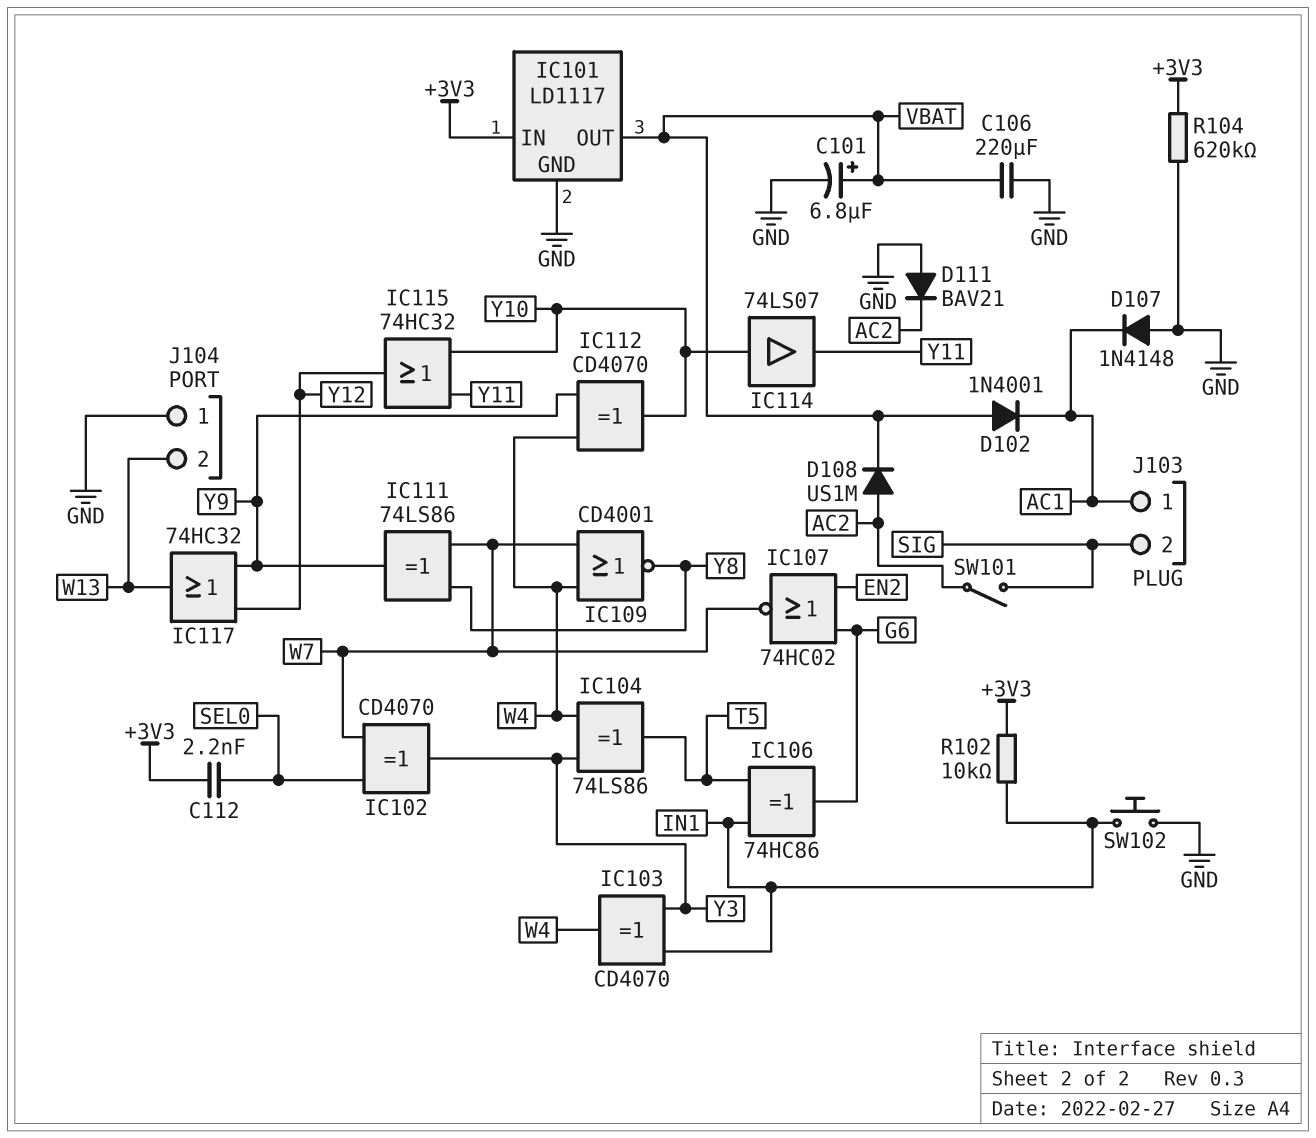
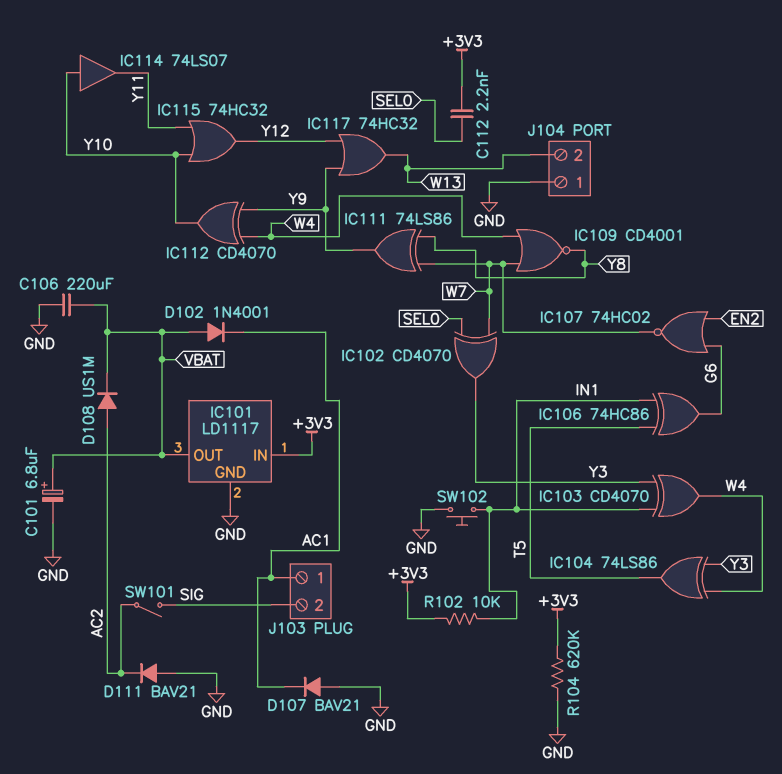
D107: diode 1N4148 (A GND, K AC1) -> diode BAV21 (A GND, K AC1)

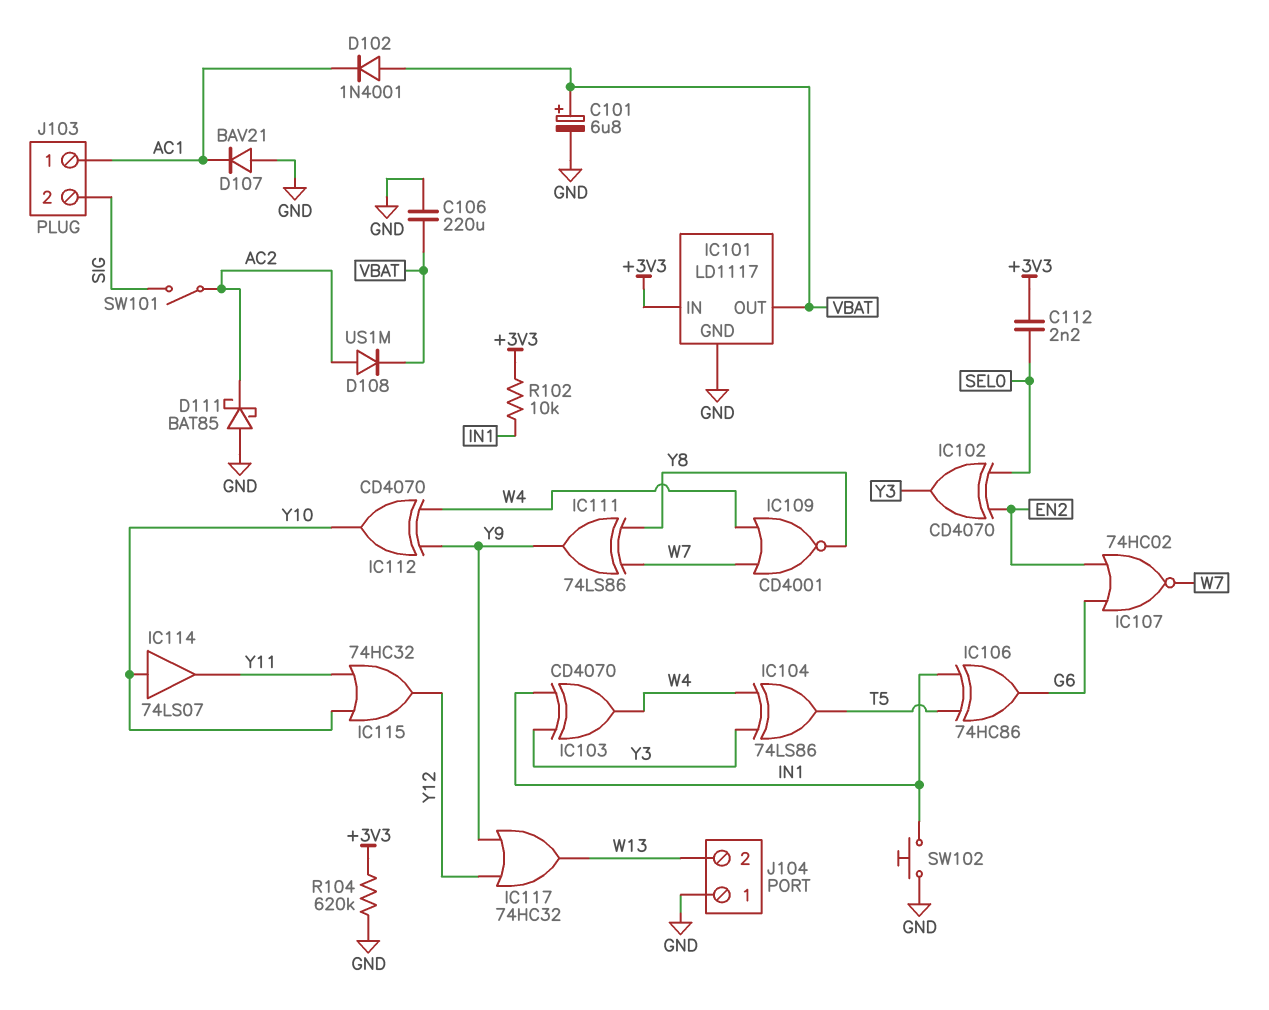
D111: diode BAV21 (A GND, K AC2) -> schottky BAT85 (A GND, K AC2)
IC102: XOR CD4070 (in SEL0, in W7, out Y3) -> XOR CD4070 (in EN2, in SEL0, out Y3)

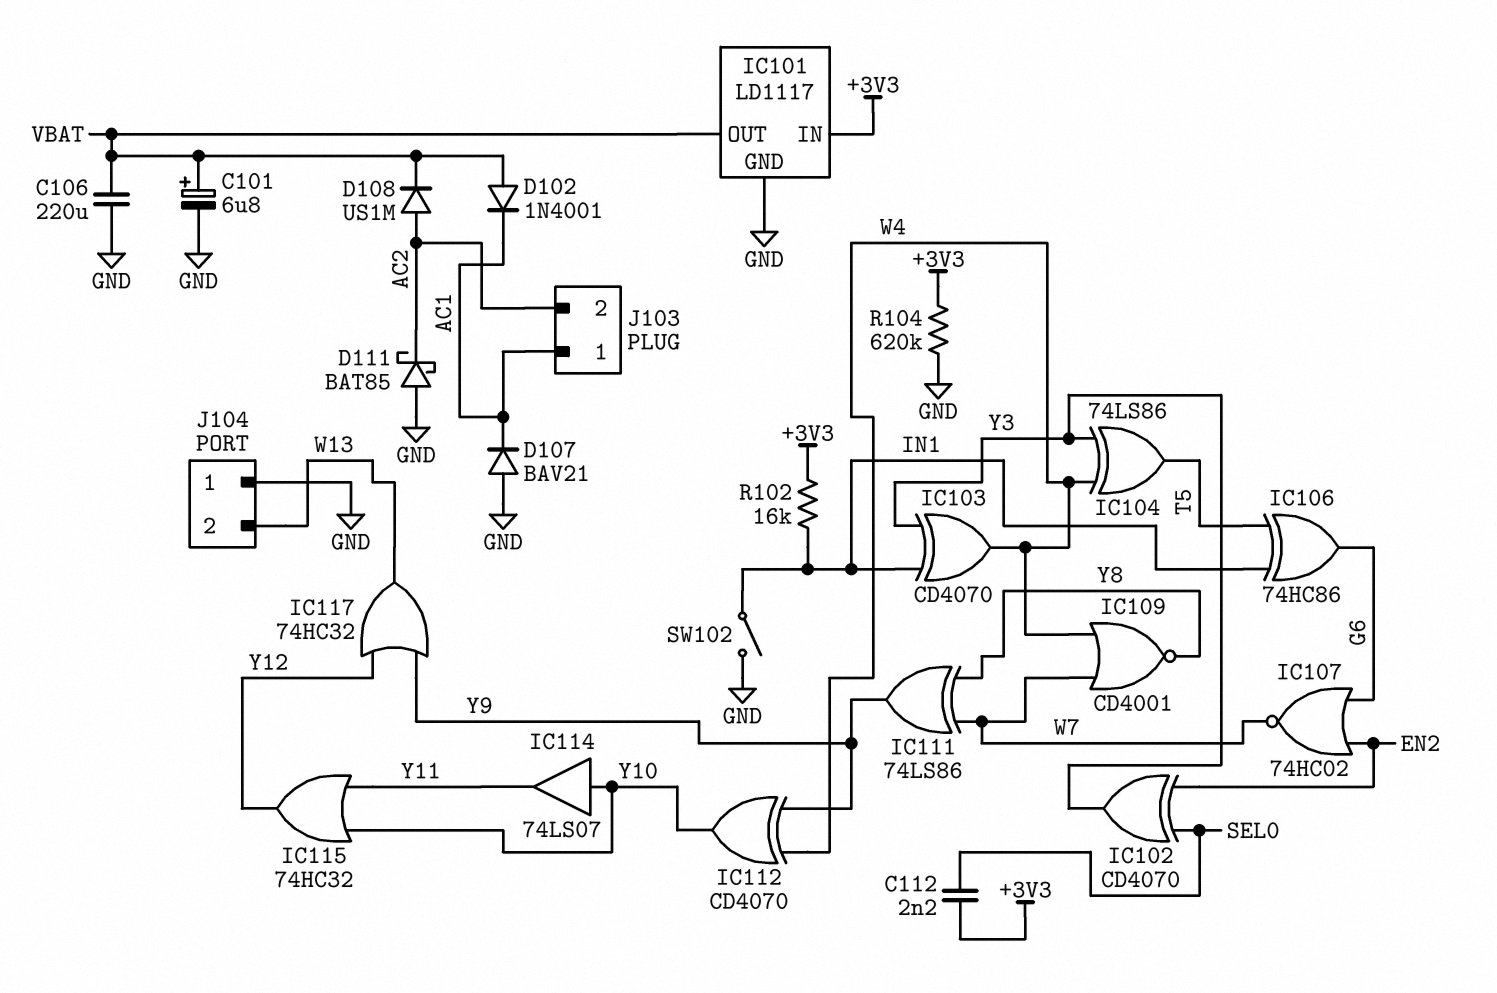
J103 pin 2: SIG -> AC2
R102: 10k (+3V3, IN1) -> 16k (+3V3, IN1)
SW101: switch (AC2, SIG) -> none
SW102: button (GND, IN1) -> switch (GND, IN1)

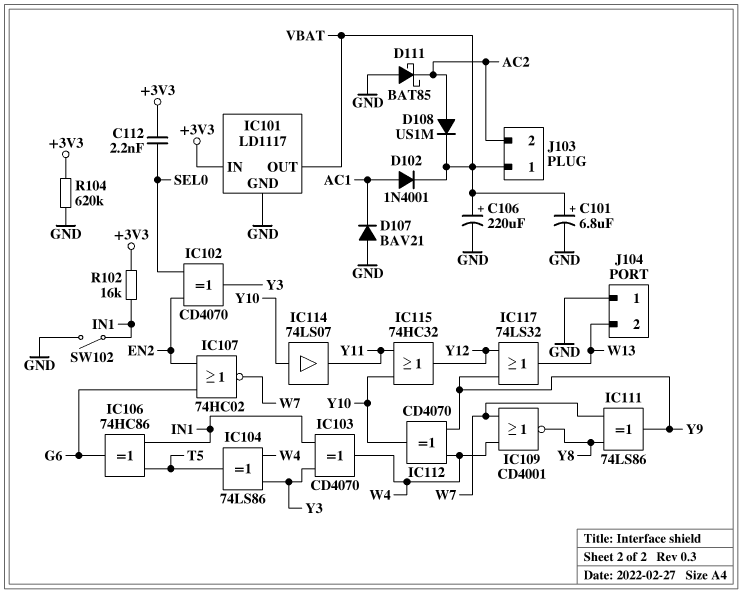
C106: 220uF (GND, VBAT) -> 220uF (plus VBAT, minus GND)
D102: diode 1N4001 (A VBAT, K AC1) -> diode 1N4001 (A AC1, K VBAT)
IC117: OR 74HC32 (in Y9, in Y12, out W13) -> OR 74LS32 (in Y9, in Y12, out W13)
J103 pin 1: AC1 -> VBAT

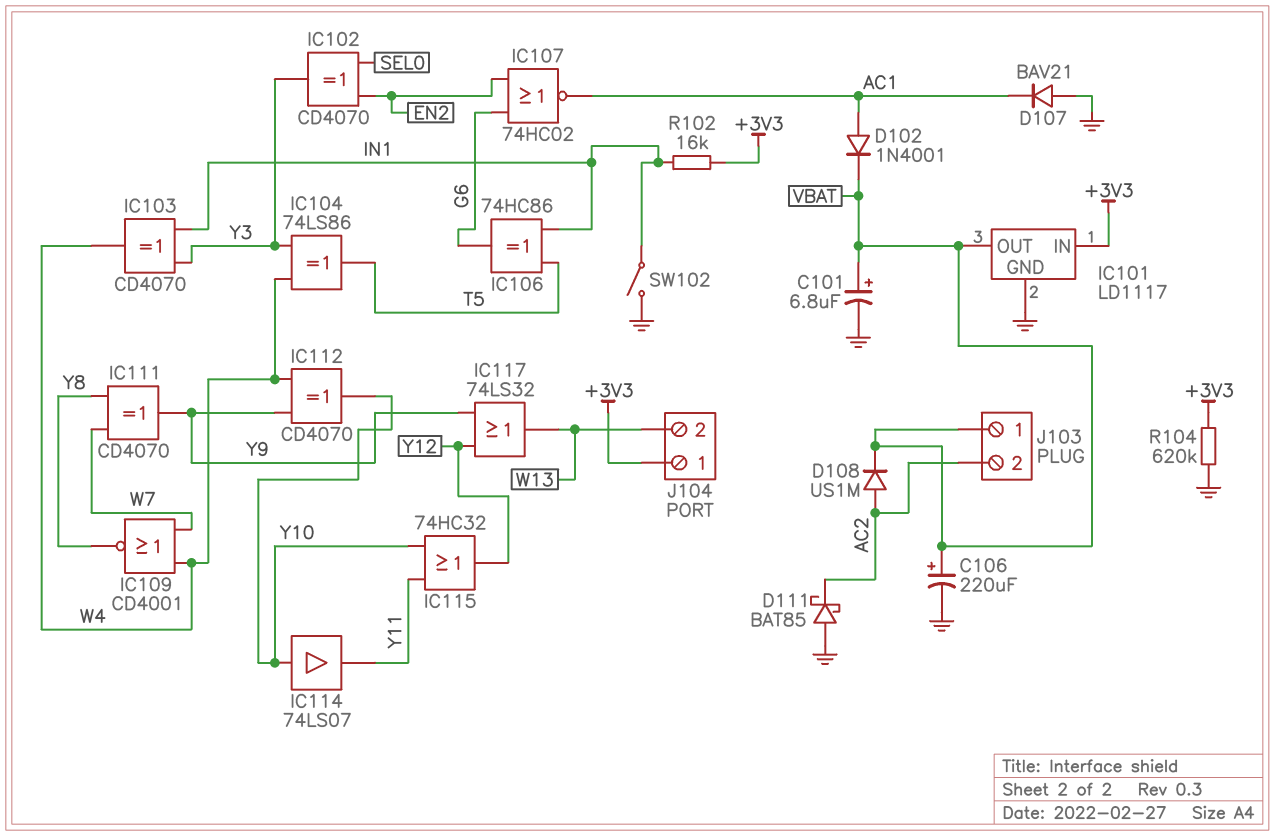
C112: 2.2nF (+3V3, SEL0) -> none
IC107: NOR 74HC02 (in EN2, in G6, out W7) -> NOR 74HC02 (in EN2, in G6, out AC1)
IC111: XOR 74LS86 (in W7, in Y8, out Y9) -> XOR CD4070 (in W7, in Y8, out Y9)
J104 pin 1: GND -> +3V3

